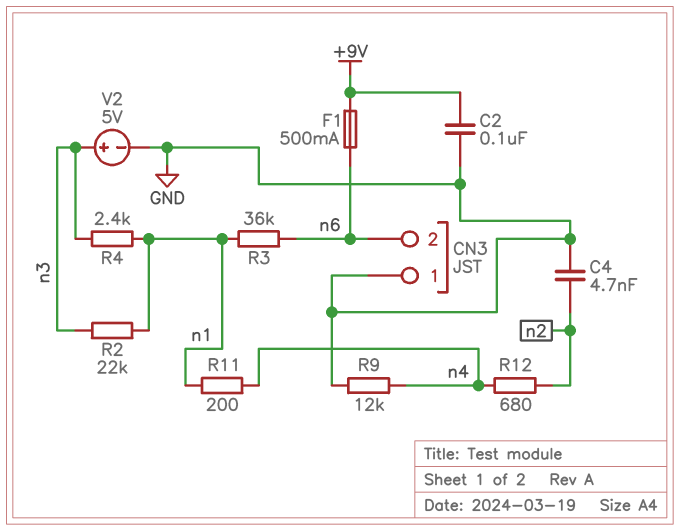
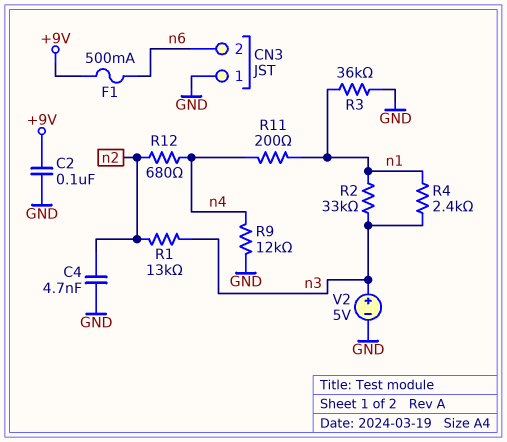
R1: none -> 13k (n2, n3)
R2: 22k (n1, n3) -> 33k (n1, n3)
R3: 36k (n1, n6) -> 36k (GND, n1)

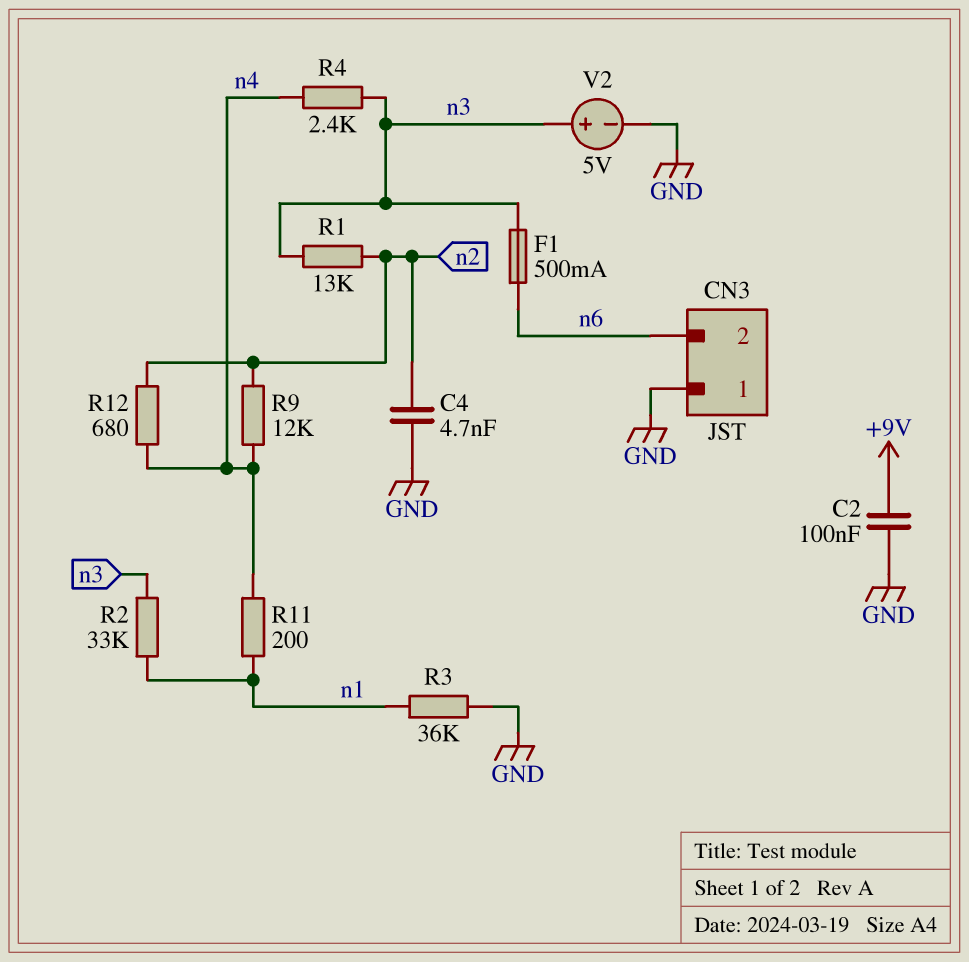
F1: 500mA (+9V, n6) -> 500mA (n3, n6)
R4: 2.4k (n1, n3) -> 2.4k (n3, n4)
R9: 12k (GND, n4) -> 12k (n2, n4)

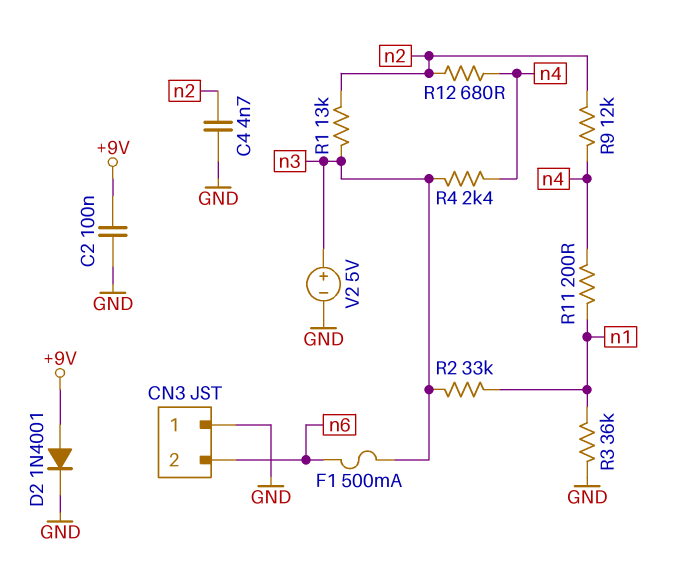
D2: none -> diode 1N4001 (A +9V, K GND)

